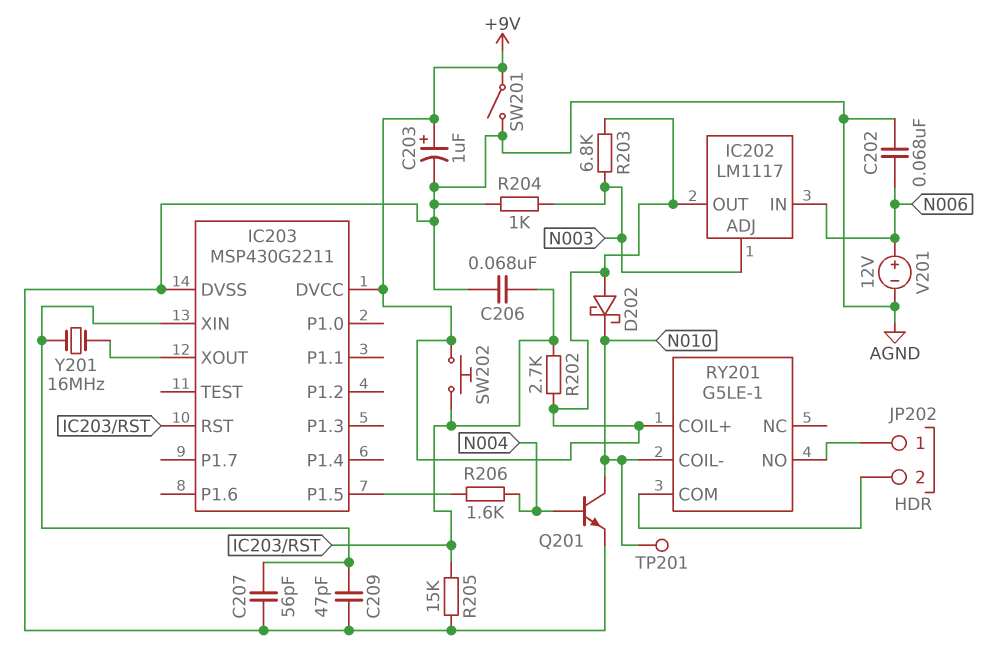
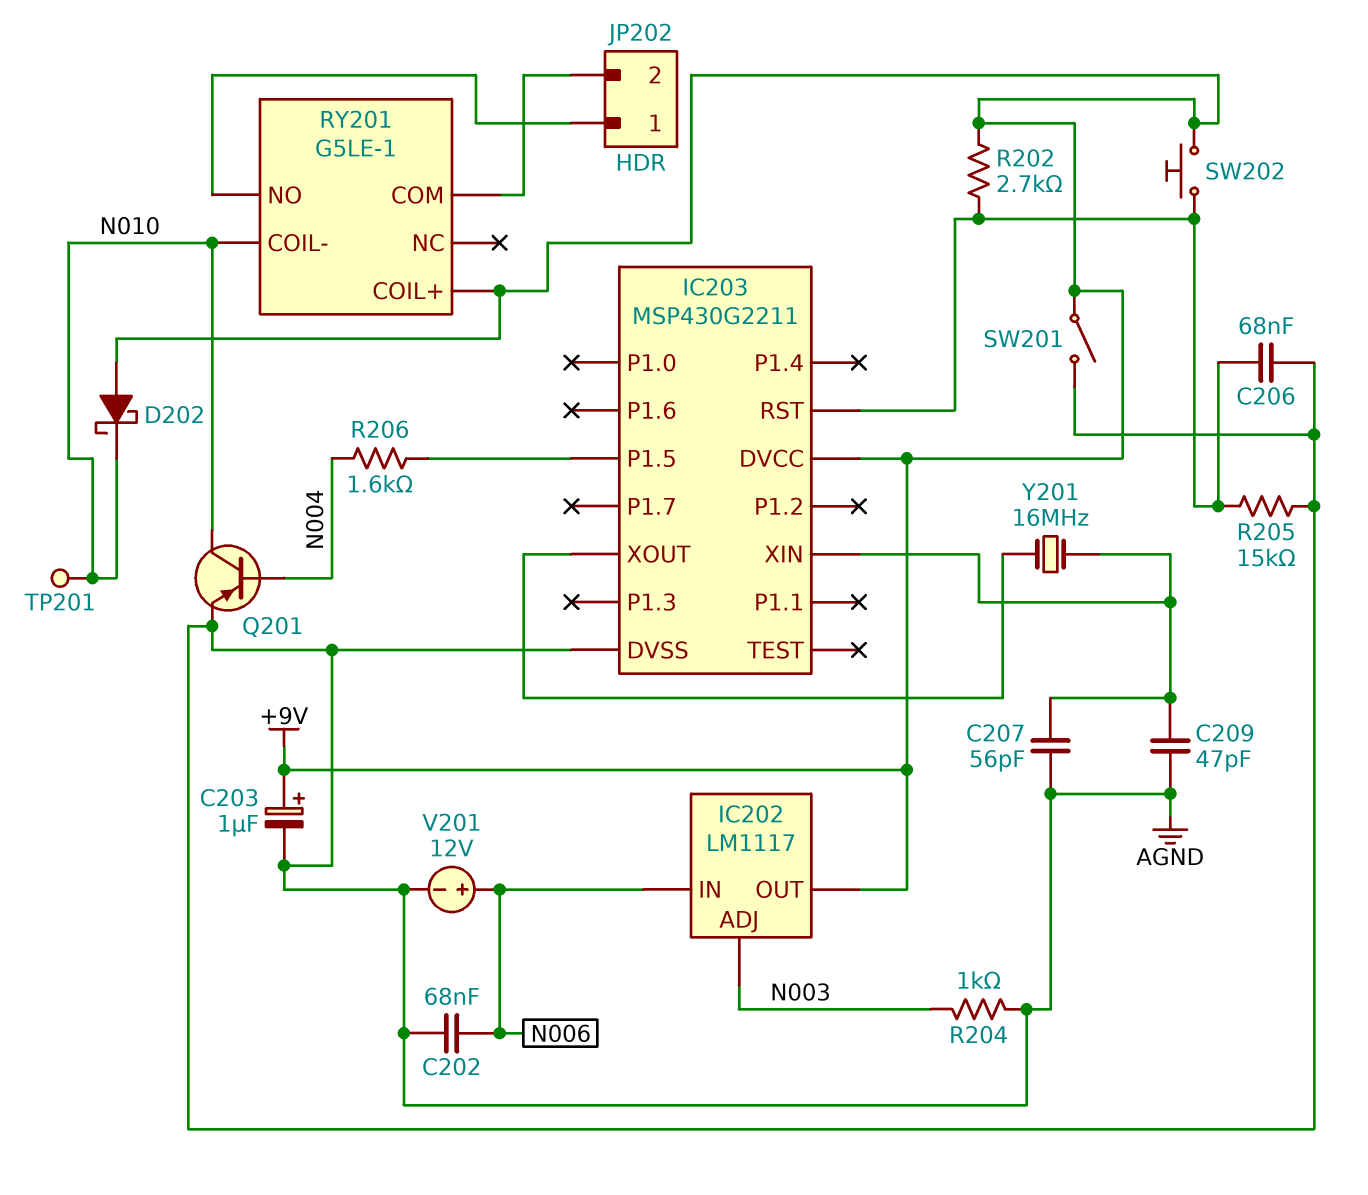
Q201: NPN (B N004, C N010, E AGND) -> PNP (B N004, C N010, E AGND)
R203: 6.8k (+9V, N003) -> none

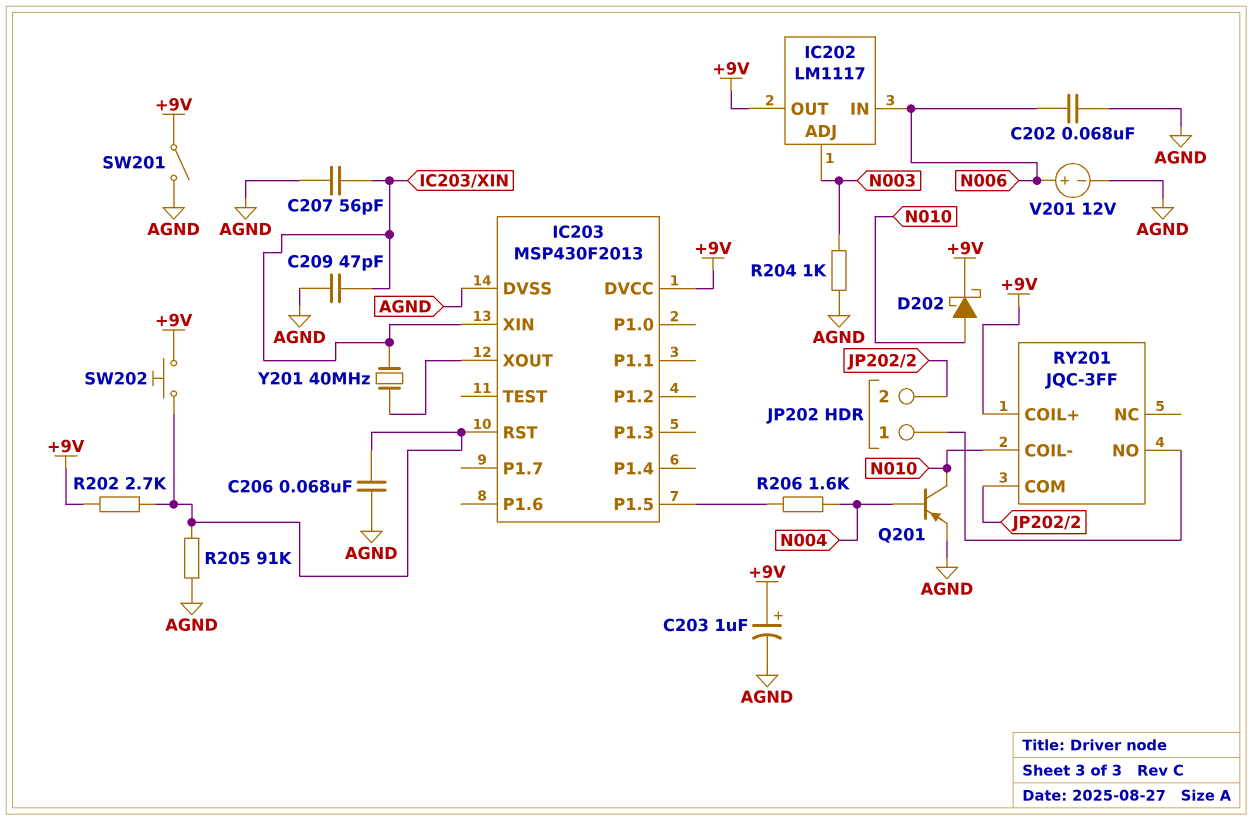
D202: schottky (A +9V, K N010) -> schottky (A N010, K +9V)
IC203: MSP430G2211 -> MSP430F2013
R205: 15k (AGND, IC203/RST) -> 91k (AGND, IC203/RST)
RY201: G5LE-1 -> JQC-3FF
TP201: test point (N010) -> none
Y201: 16MHz (IC203/XIN, IC203/XOUT) -> 40MHz (IC203/XIN, IC203/XOUT)

